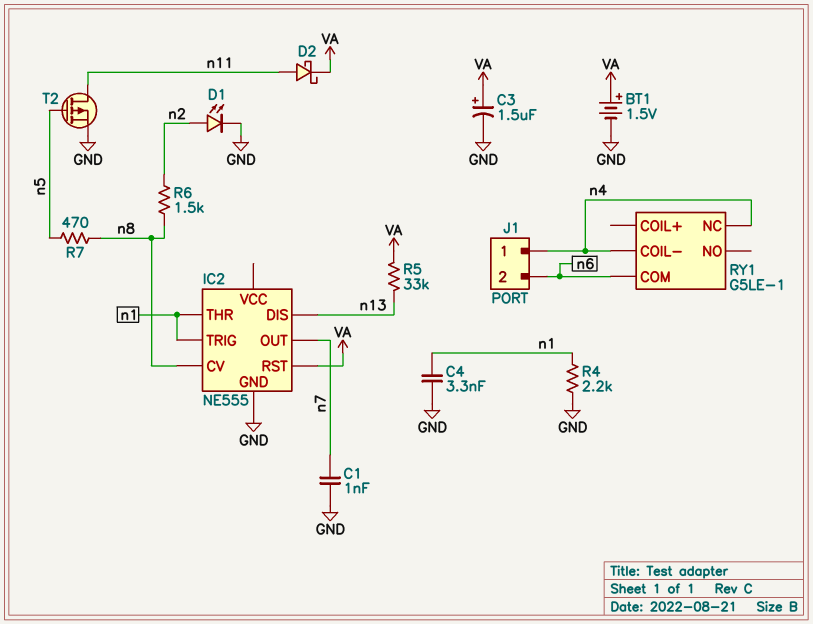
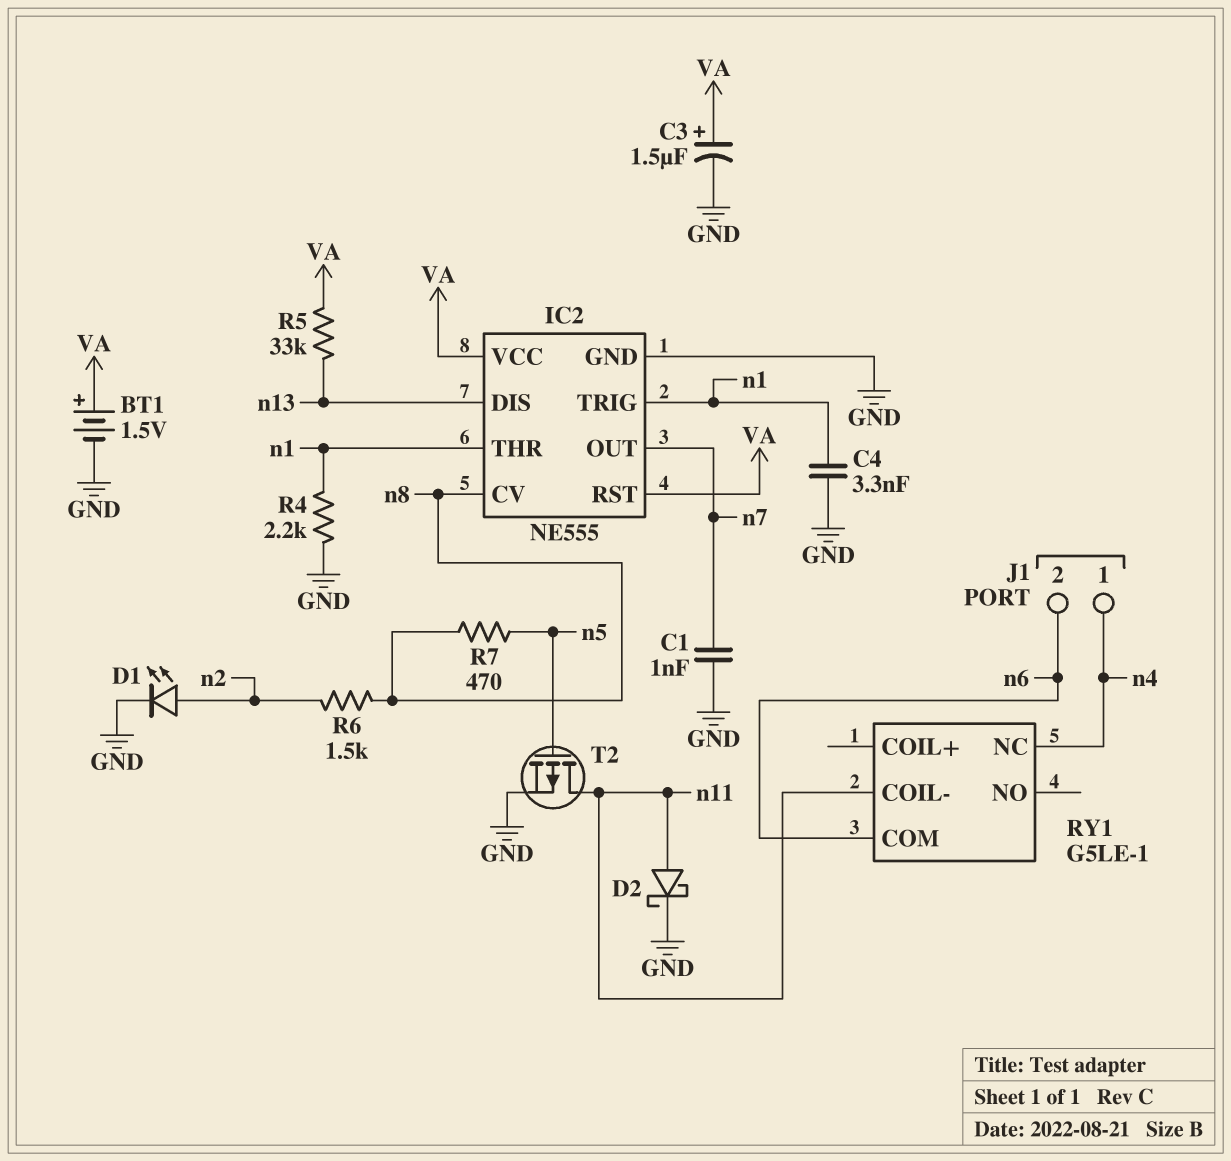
D2: schottky (A n11, K VA) -> schottky (A n11, K GND)
IC2 pin VCC: none -> VA
RY1 pin COIL-: n4 -> n11

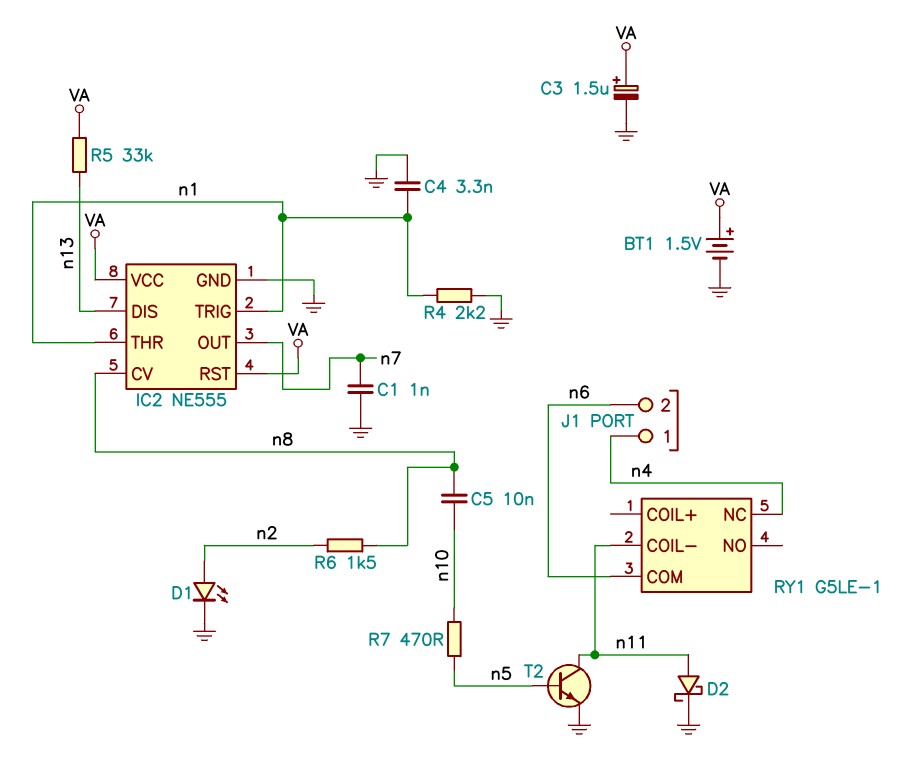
C5: none -> 10nF (n8, n10)
R7: 470 (n5, n8) -> 470 (n5, n10)
T2: PMOS (G n5, D n11, S GND) -> NPN (B n5, C n11, E GND)

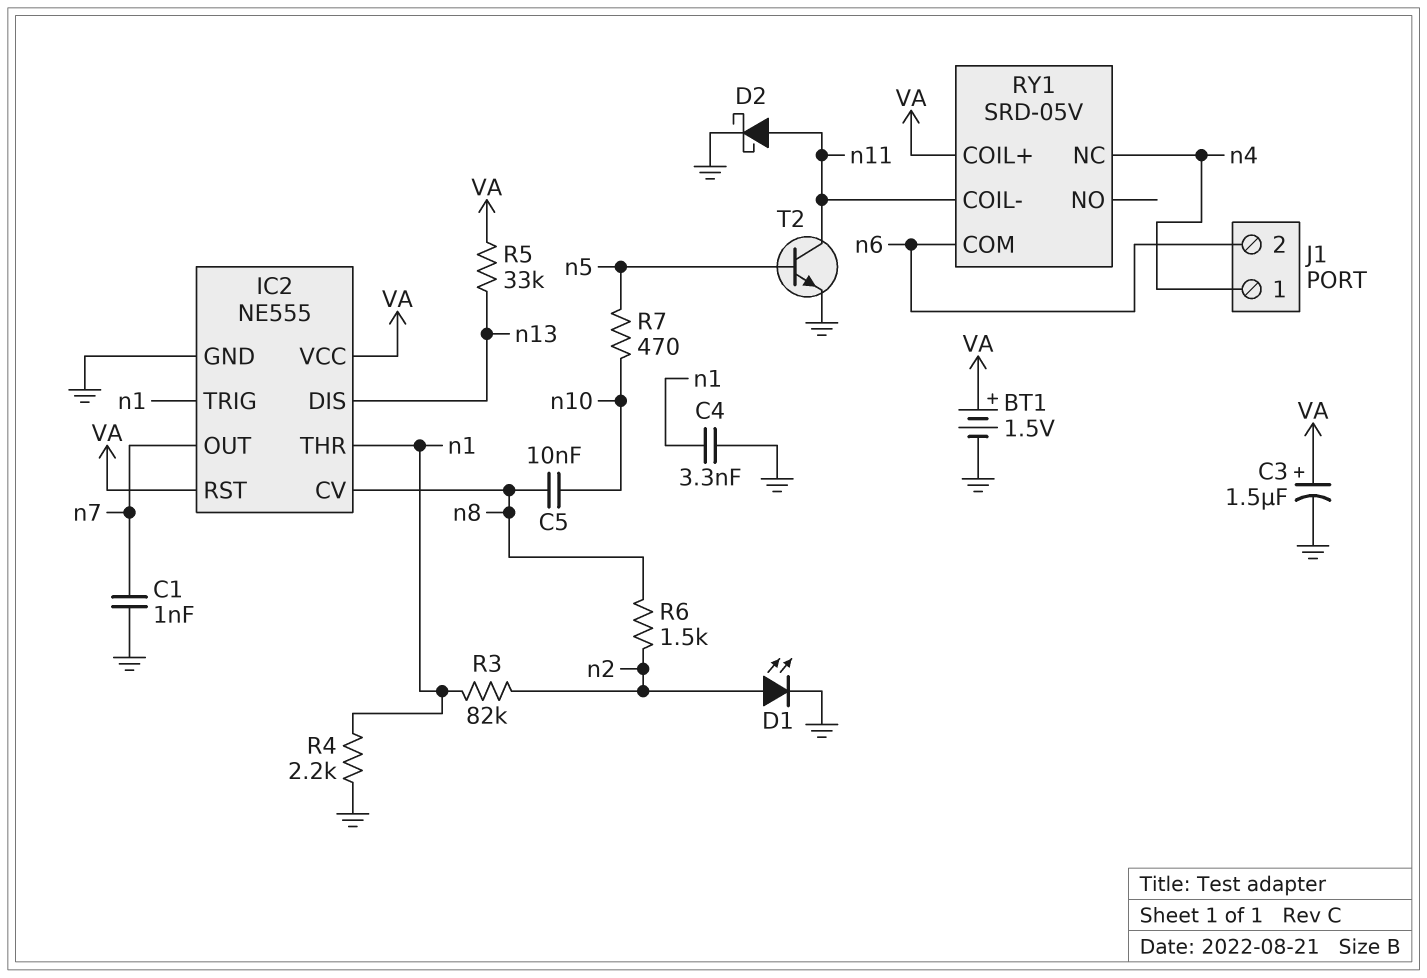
R3: none -> 82k (n1, n2)
RY1: G5LE-1 -> SRD-05V
RY1 pin COIL+: none -> VA

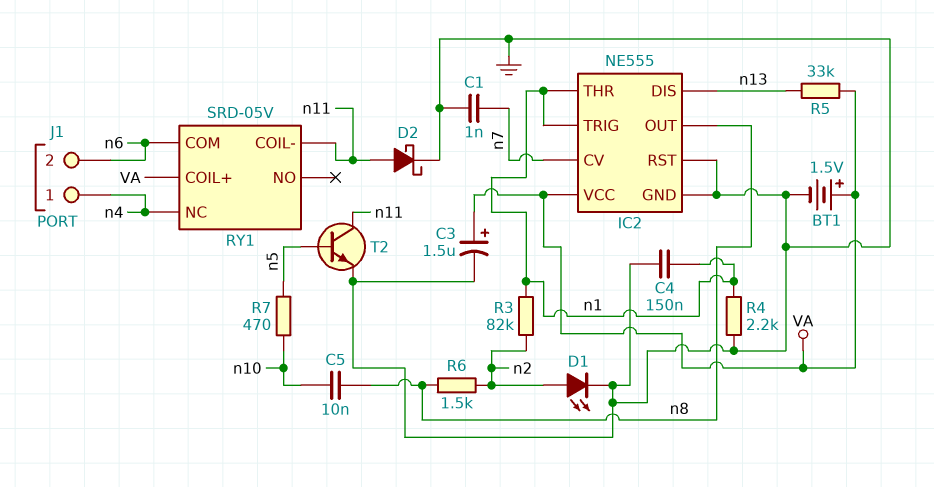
C4: 3.3nF (GND, n1) -> 150nF (GND, n1)
IC2 pin CV: n8 -> n7
IC2 pin OUT: n7 -> n8
IC2 pin RST: VA -> GND

